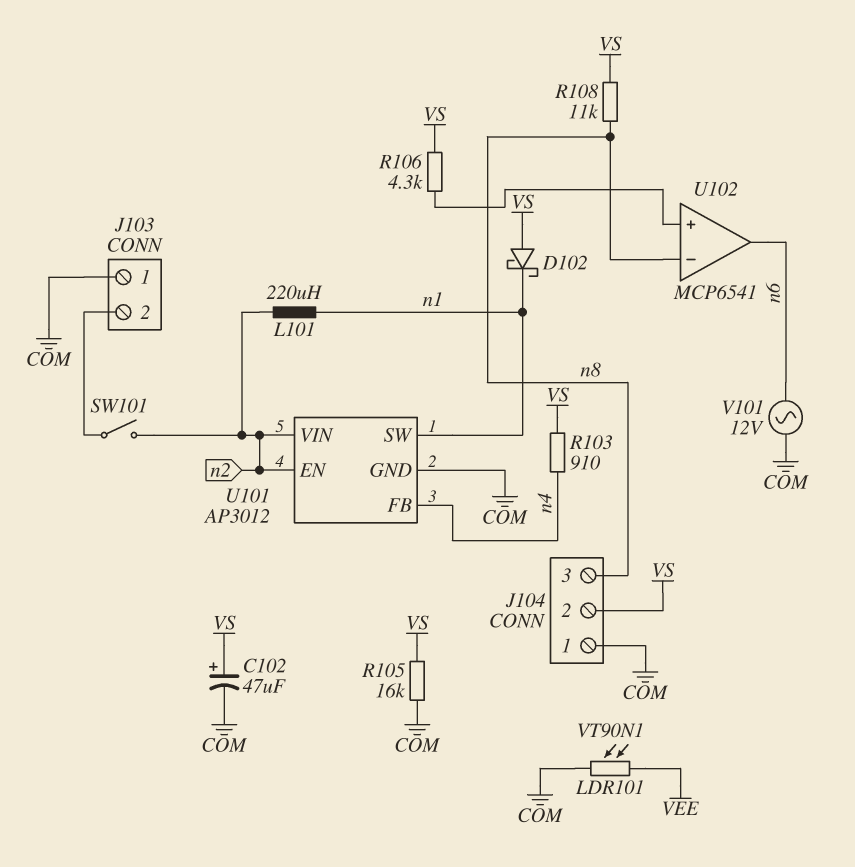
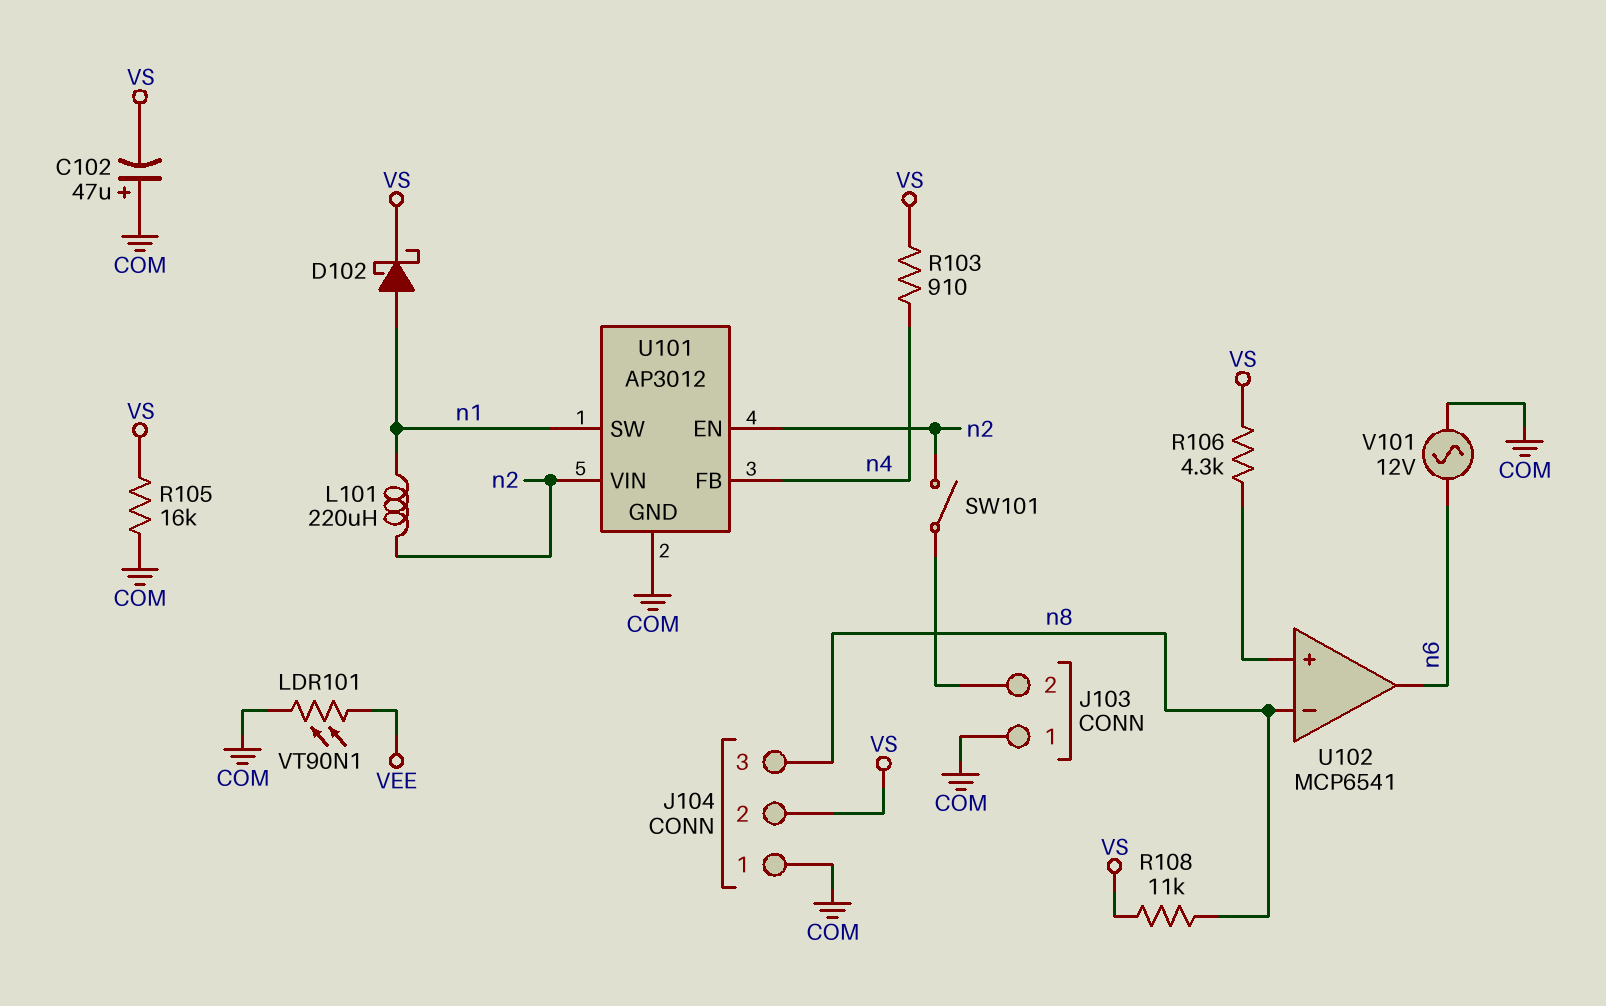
C102: 47uF (plus VS, minus COM) -> 47uF (plus COM, minus VS)
D102: schottky (A VS, K n1) -> schottky (A n1, K VS)

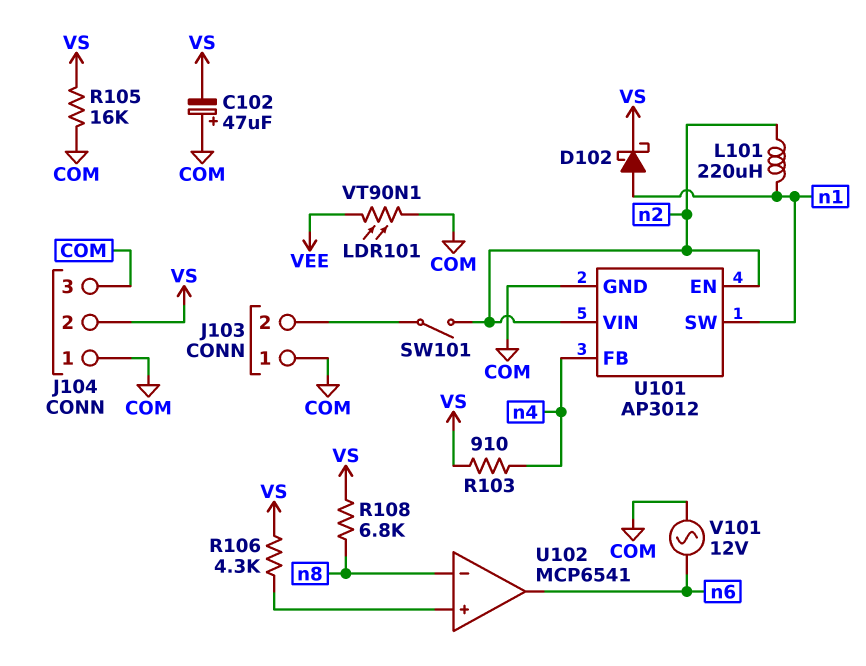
J104 pin 3: n8 -> COM
R108: 11k (VS, n8) -> 6.8k (VS, n8)

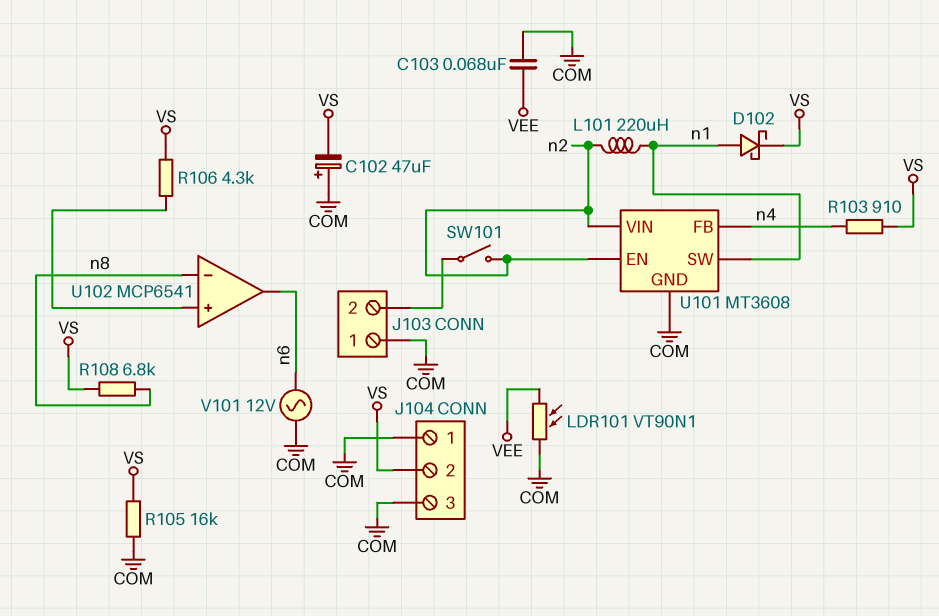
C103: none -> 68nF (COM, VEE)
U101: AP3012 -> MT3608

